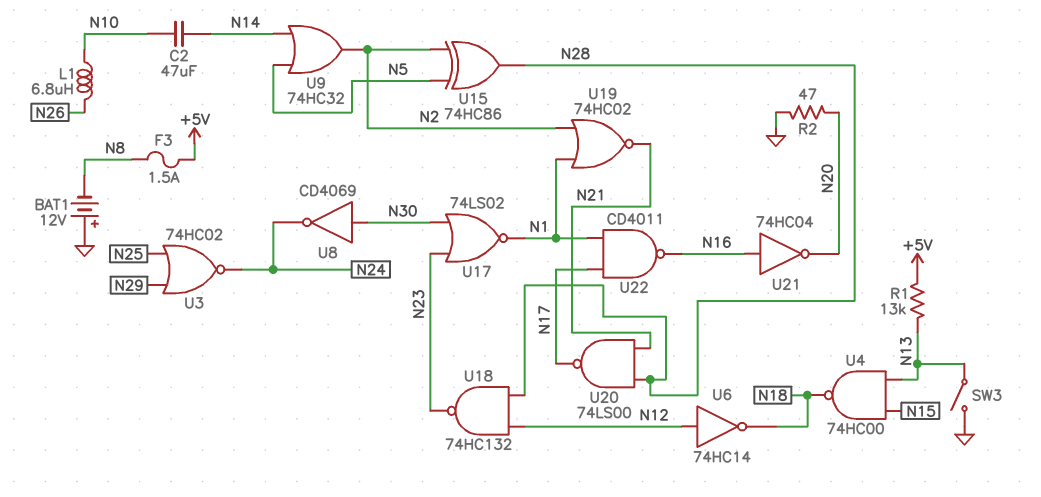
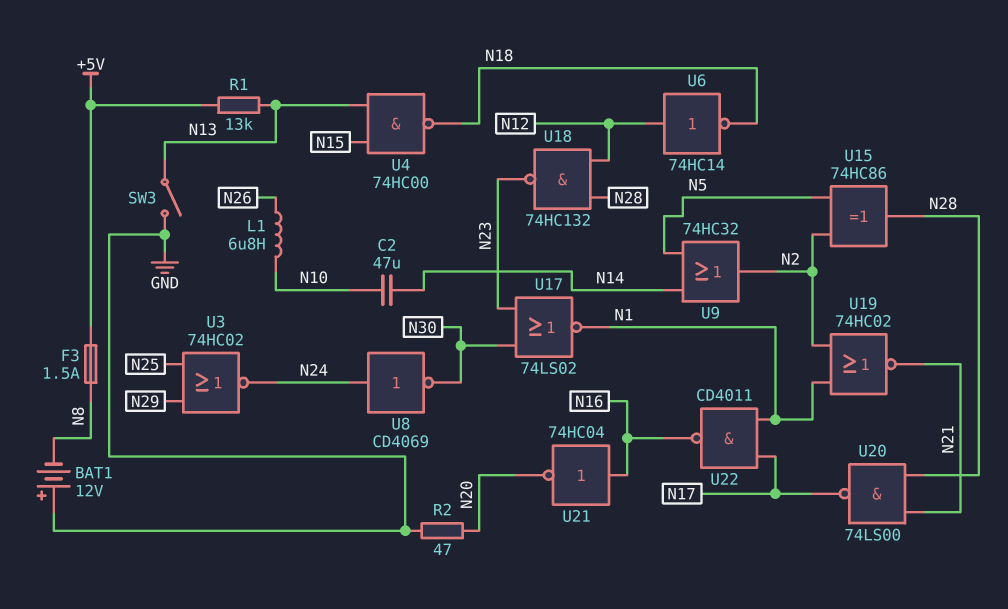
U8: NOT CD4069 (in N30, out N24) -> NOT CD4069 (in N24, out N30)

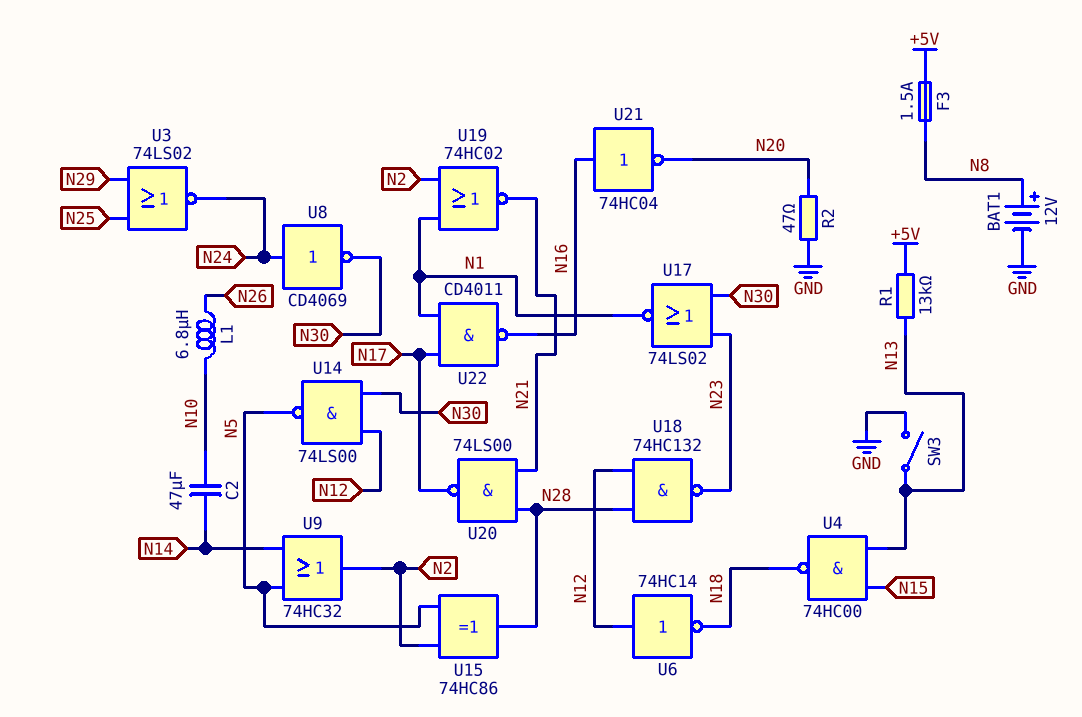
BAT1: 12V (plus GND, minus N8) -> 12V (plus N8, minus GND)
U3: NOR 74HC02 (in N25, in N29, out N24) -> NOR 74LS02 (in N25, in N29, out N24)
U14: none -> NAND 74LS00 (in N12, in N30, out N5)

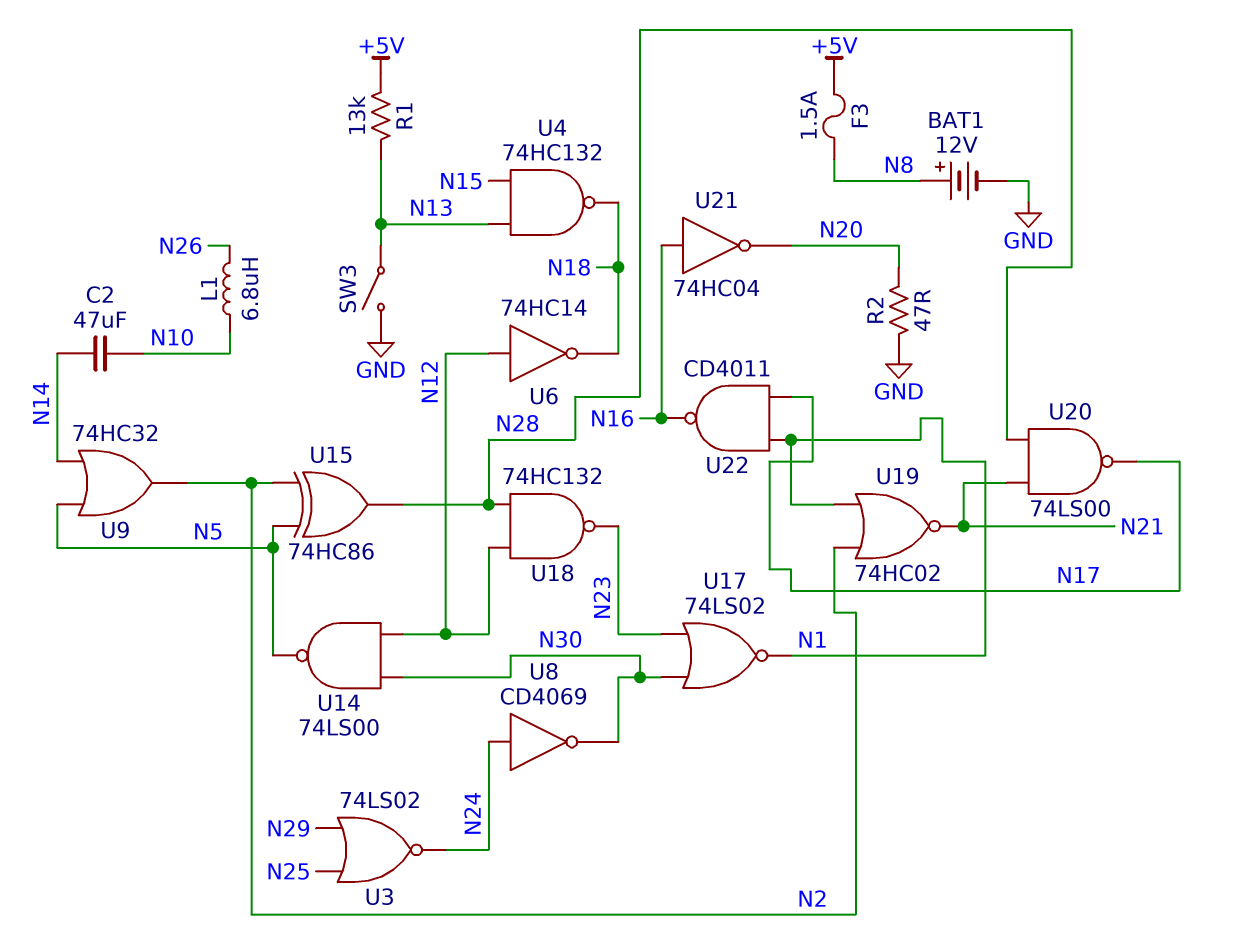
U4: NAND 74HC00 (in N13, in N15, out N18) -> NAND 74HC132 (in N13, in N15, out N18)

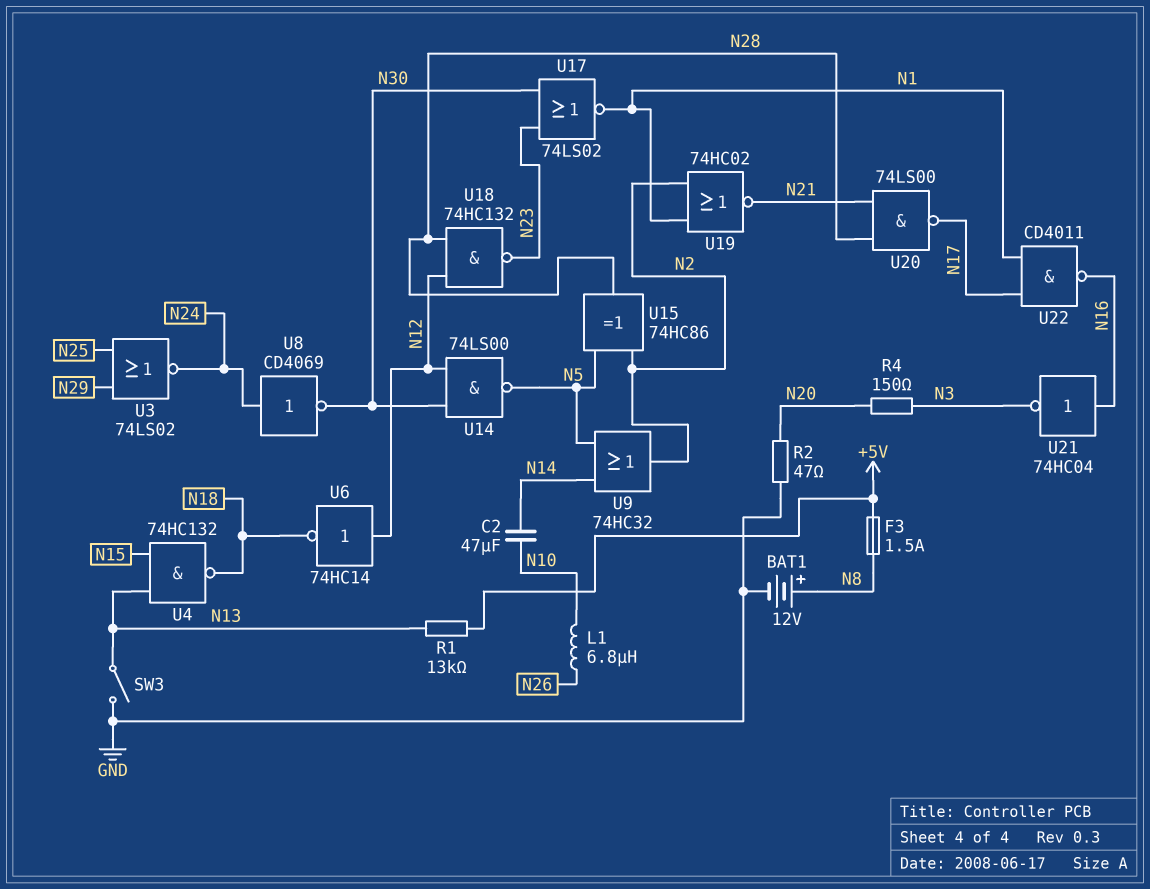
R4: none -> 150 (N3, N20)
U21: NOT 74HC04 (in N16, out N20) -> NOT 74HC04 (in N16, out N3)

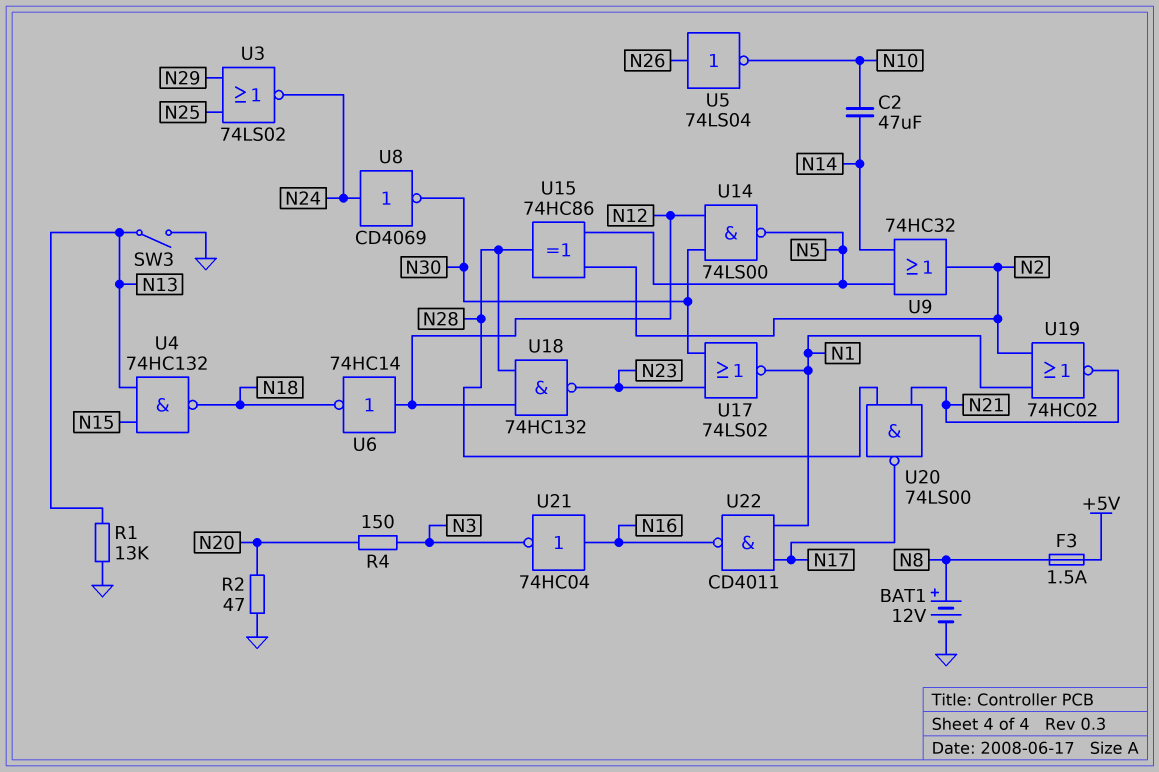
L1: 6.8uH (N10, N26) -> none
R1: 13k (+5V, N13) -> 13k (GND, N13)
U5: none -> NOT 74LS04 (in N26, out N10)

